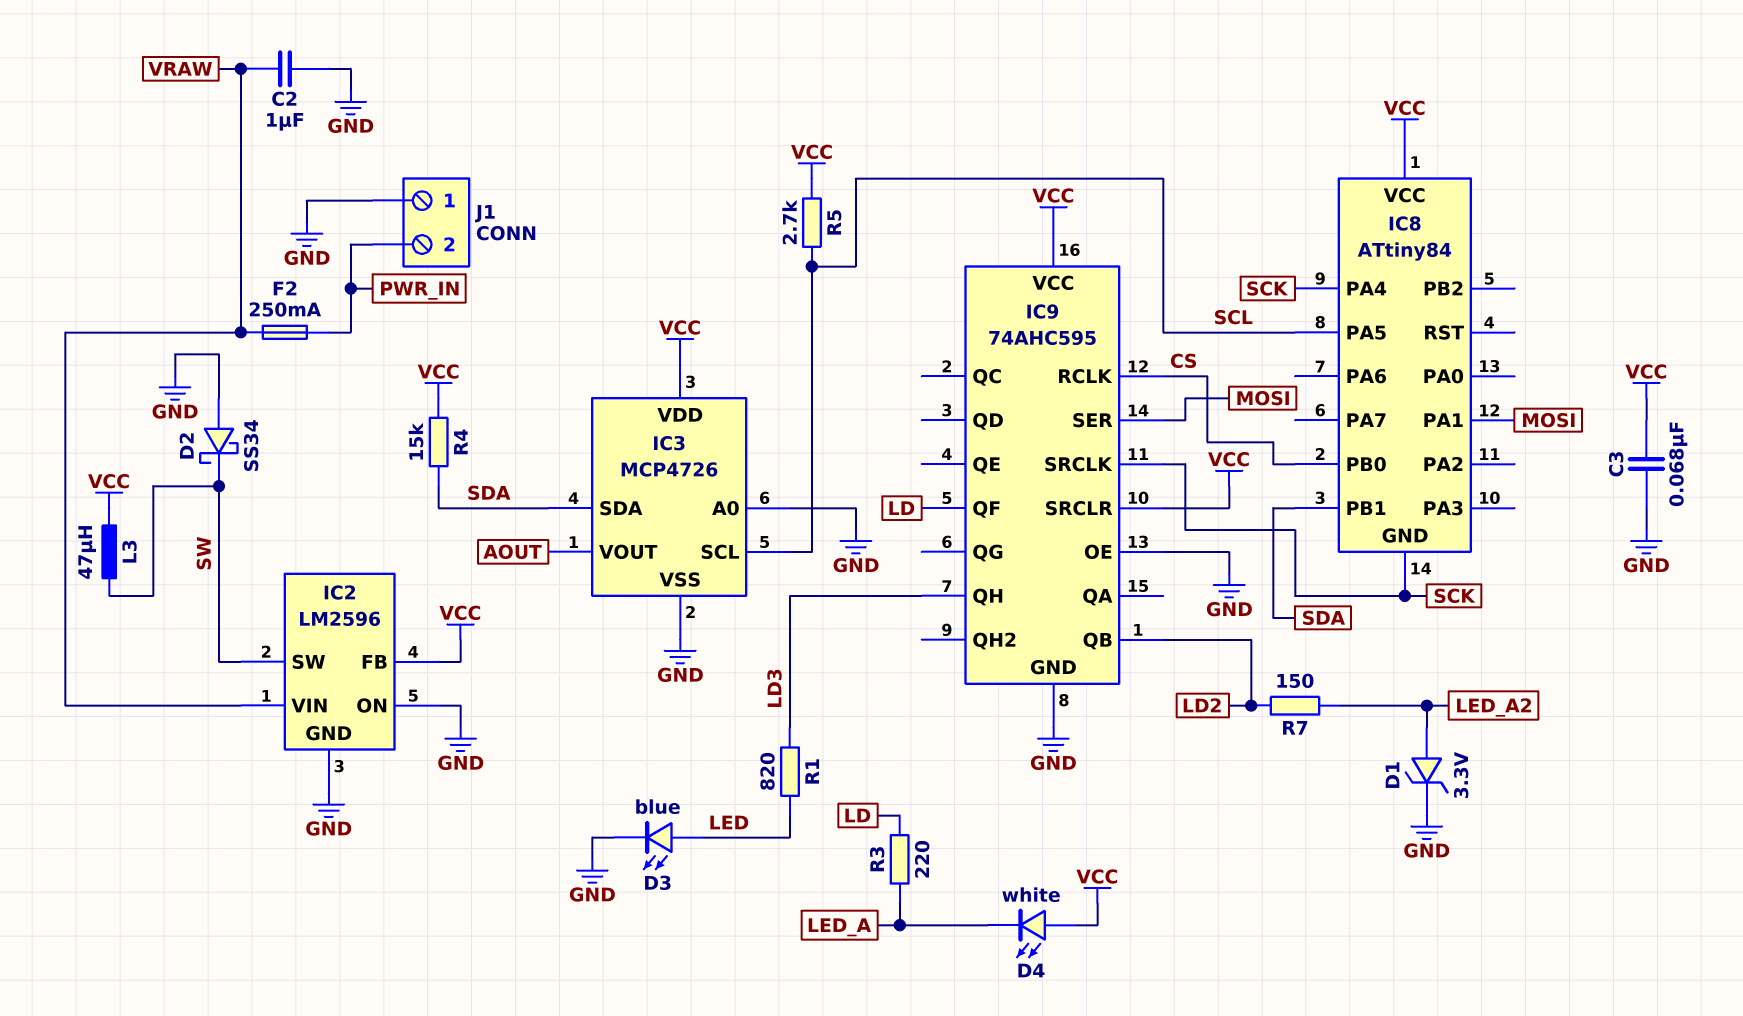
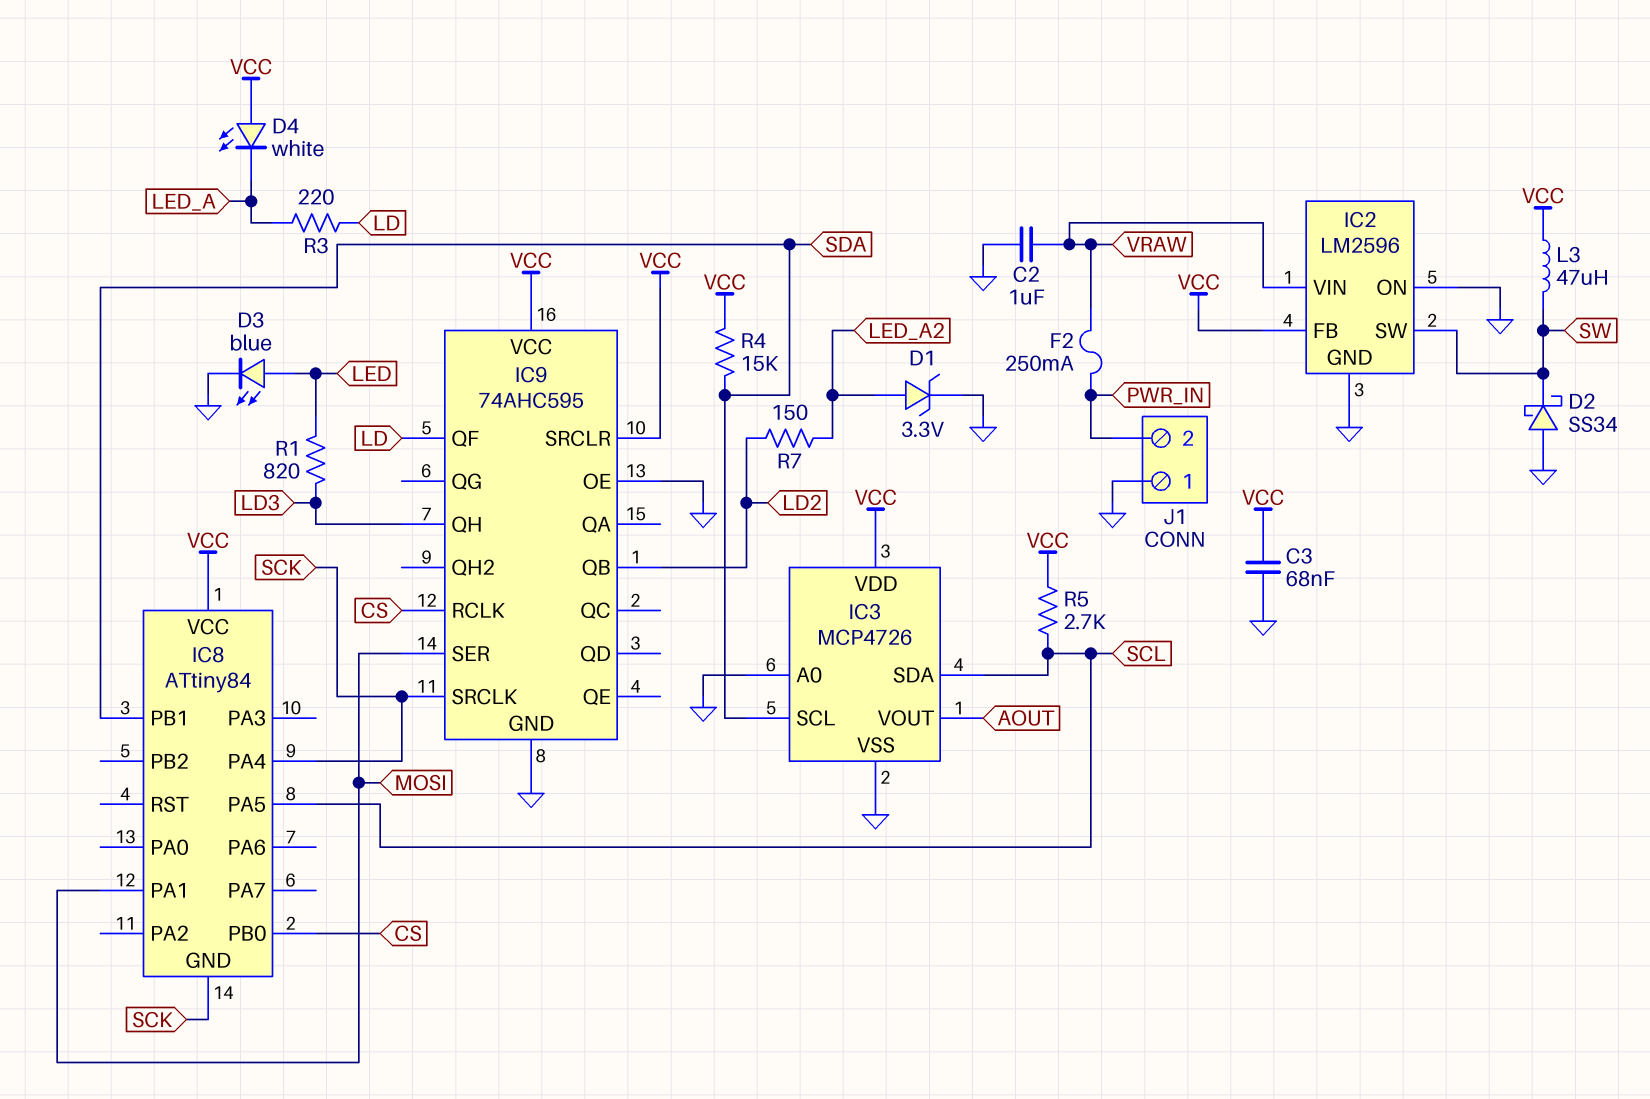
IC3 pin SCL: SCL -> SDA
IC3 pin SDA: SDA -> SCL

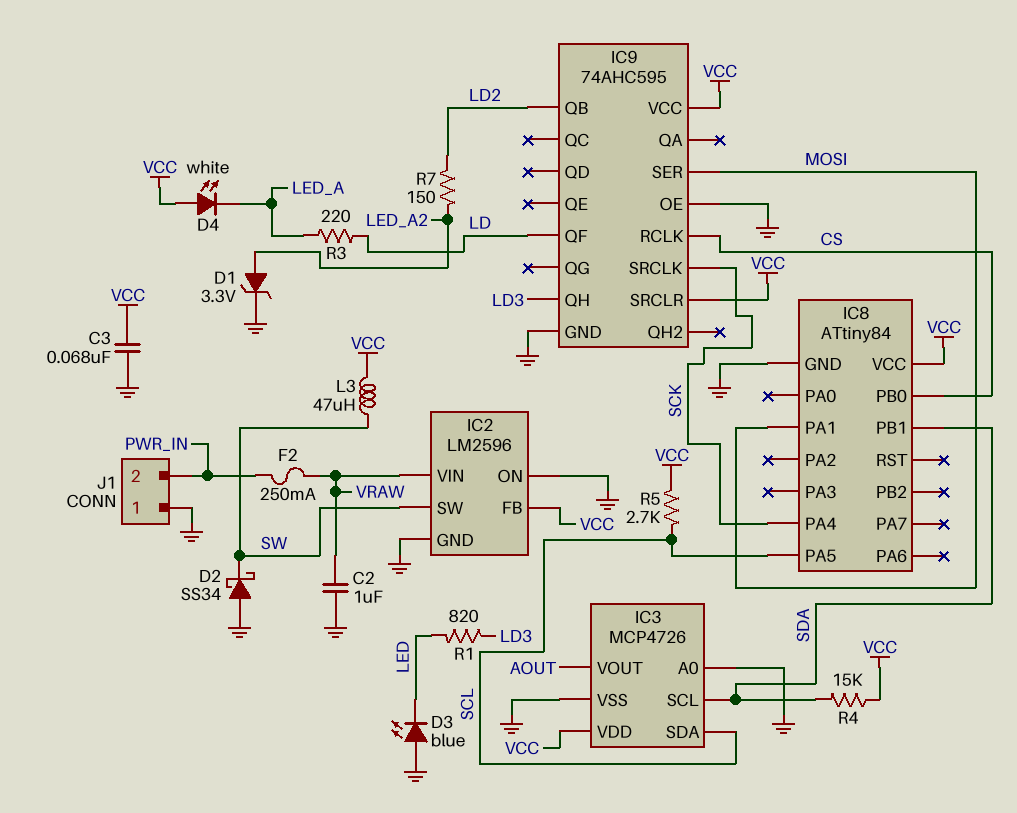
D3: LED blue (A LED, K GND) -> LED blue (A GND, K LED)
IC8 pin GND: SCK -> GND

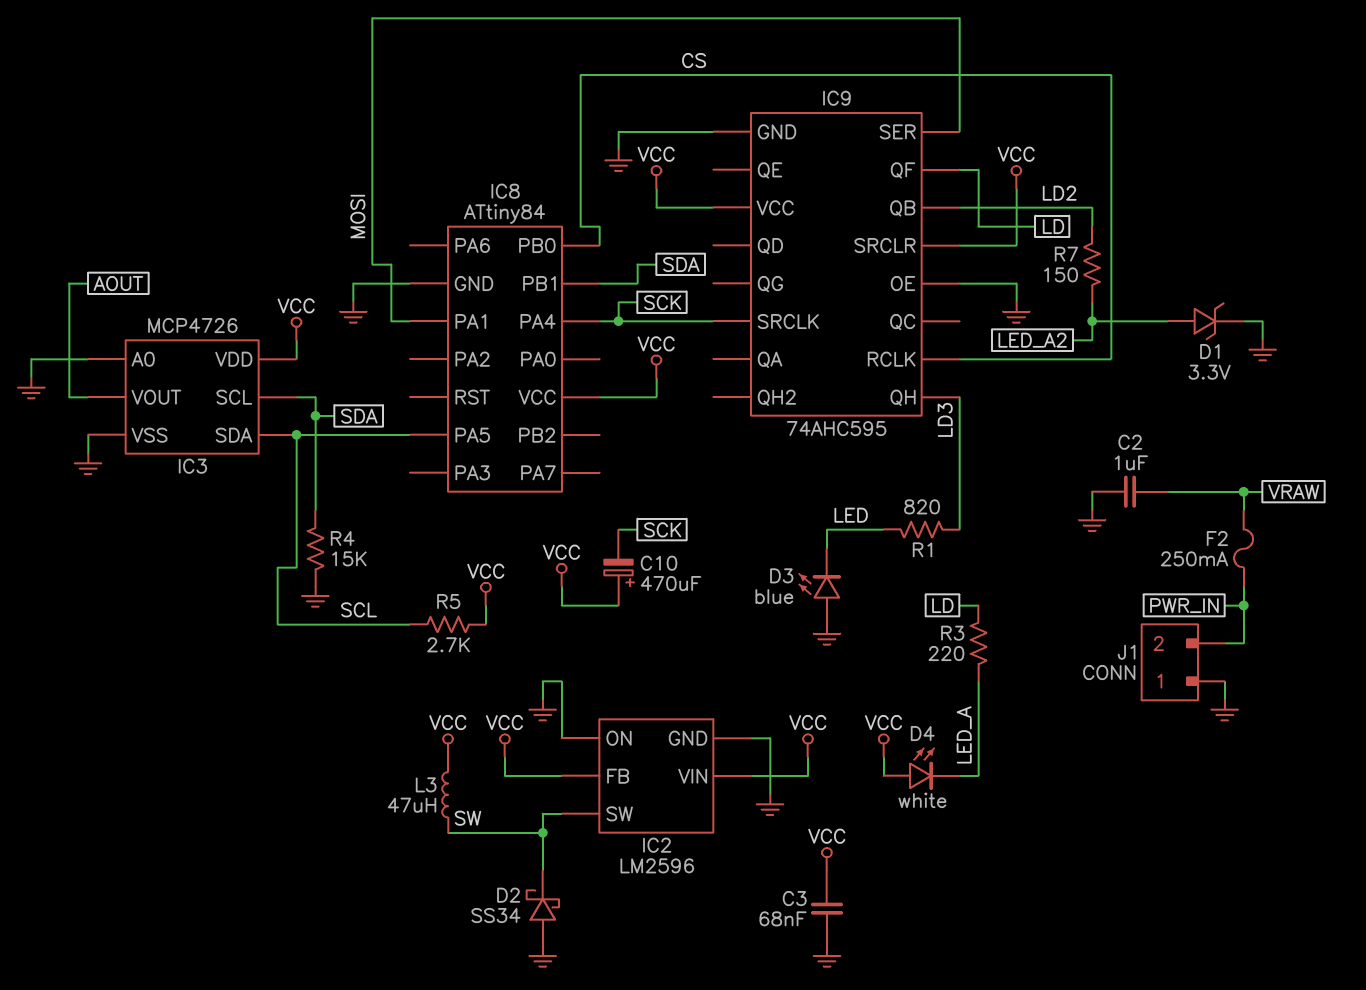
C10: none -> 470uF (plus VCC, minus SCK)
IC2 pin VIN: VRAW -> VCC
R4: 15k (SDA, VCC) -> 15k (GND, SDA)

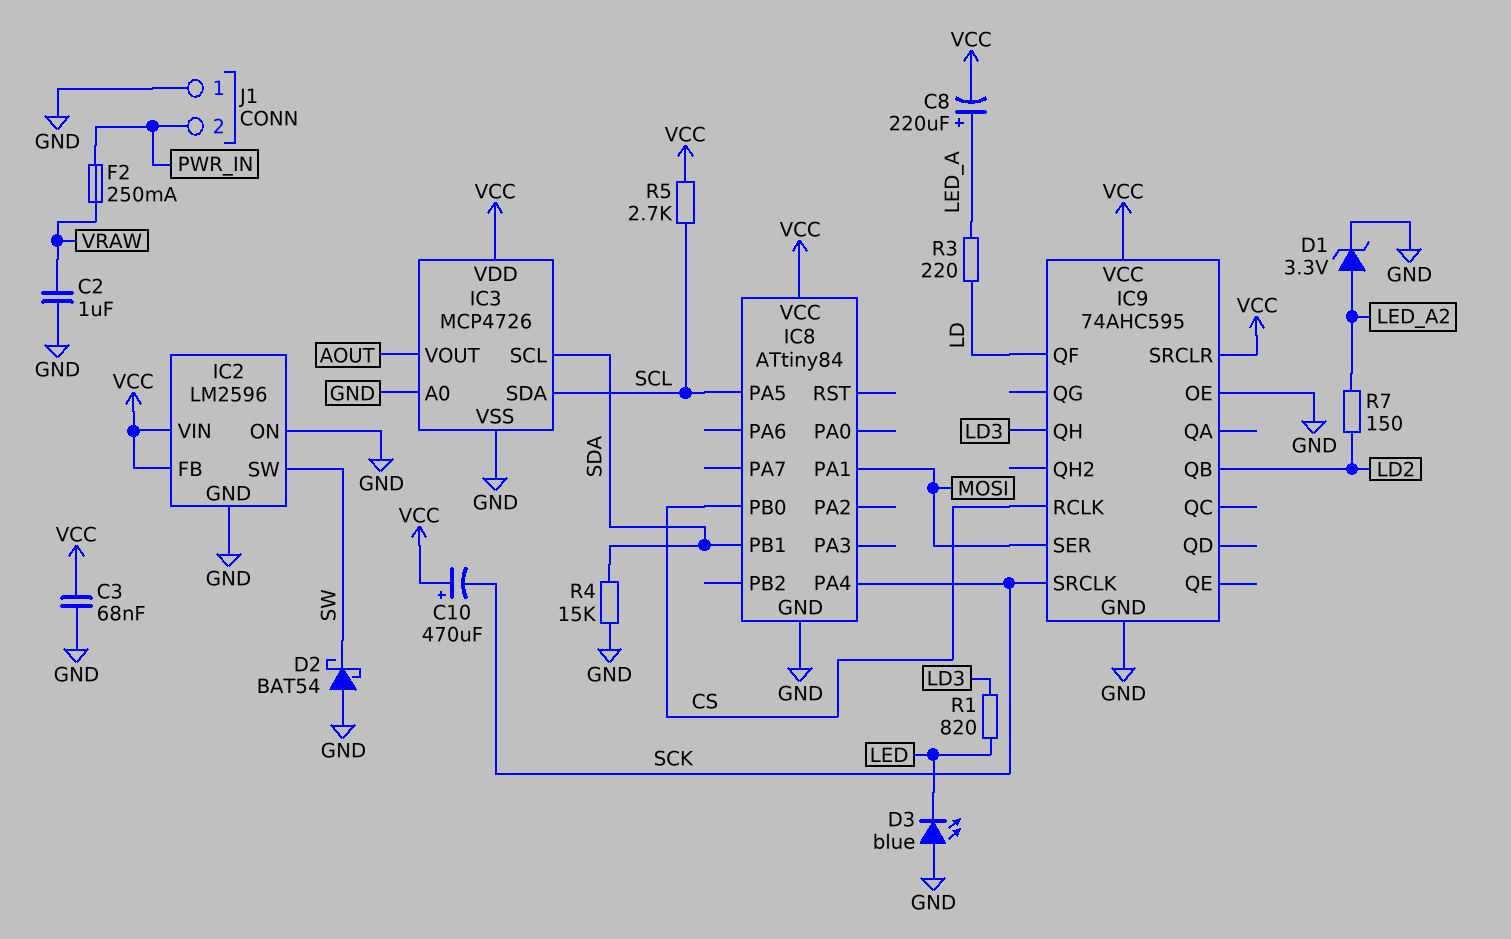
C8: none -> 220uF (plus LED_A, minus VCC)
D2: schottky SS34 (A GND, K SW) -> schottky BAT54 (A GND, K SW)
D4: LED white (A VCC, K LED_A) -> none
L3: 47uH (SW, VCC) -> none

